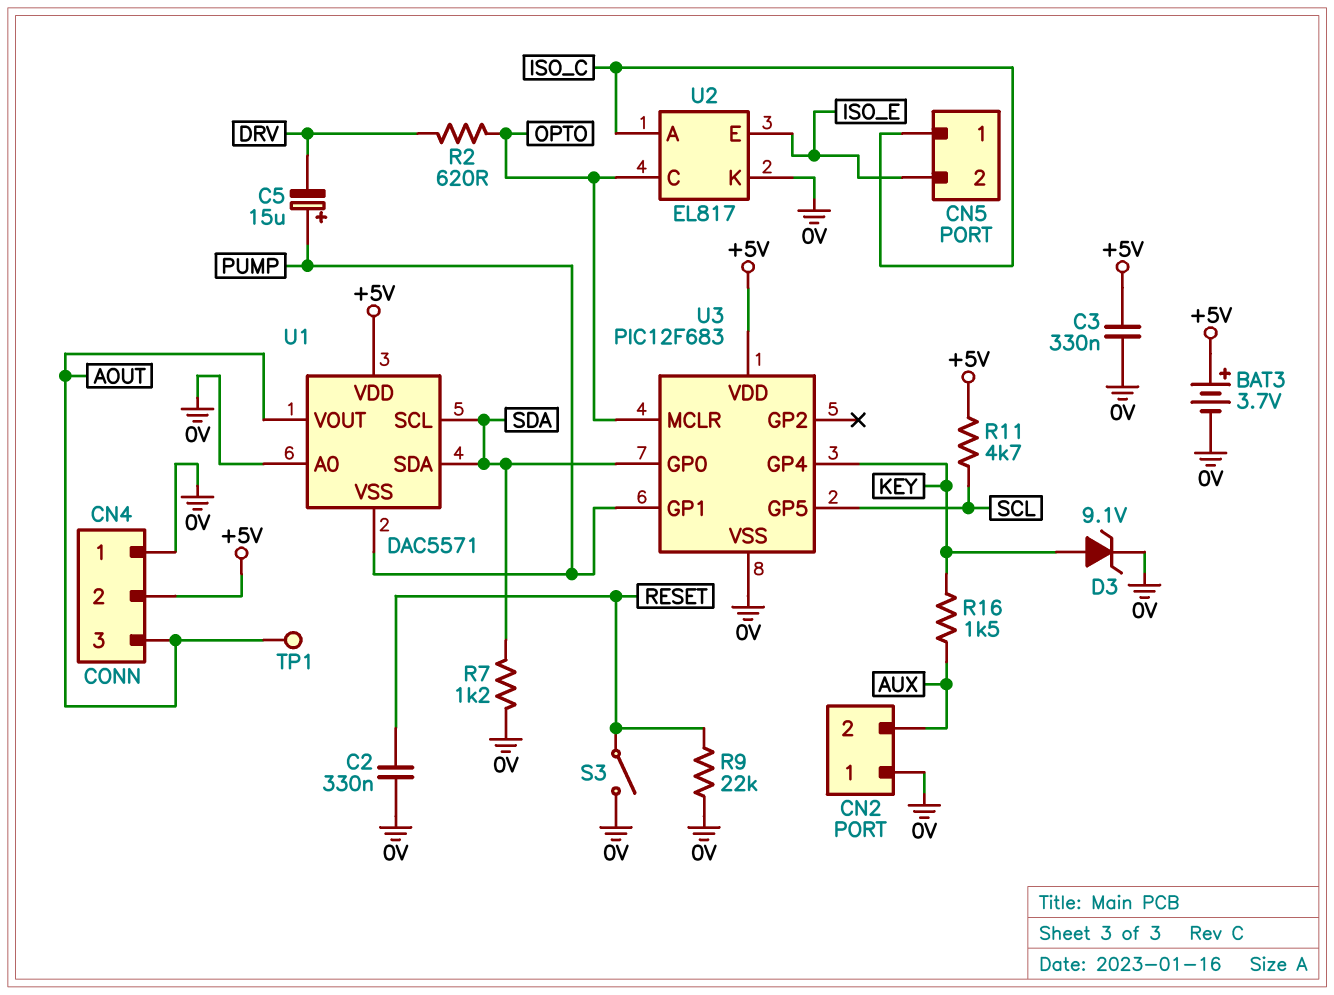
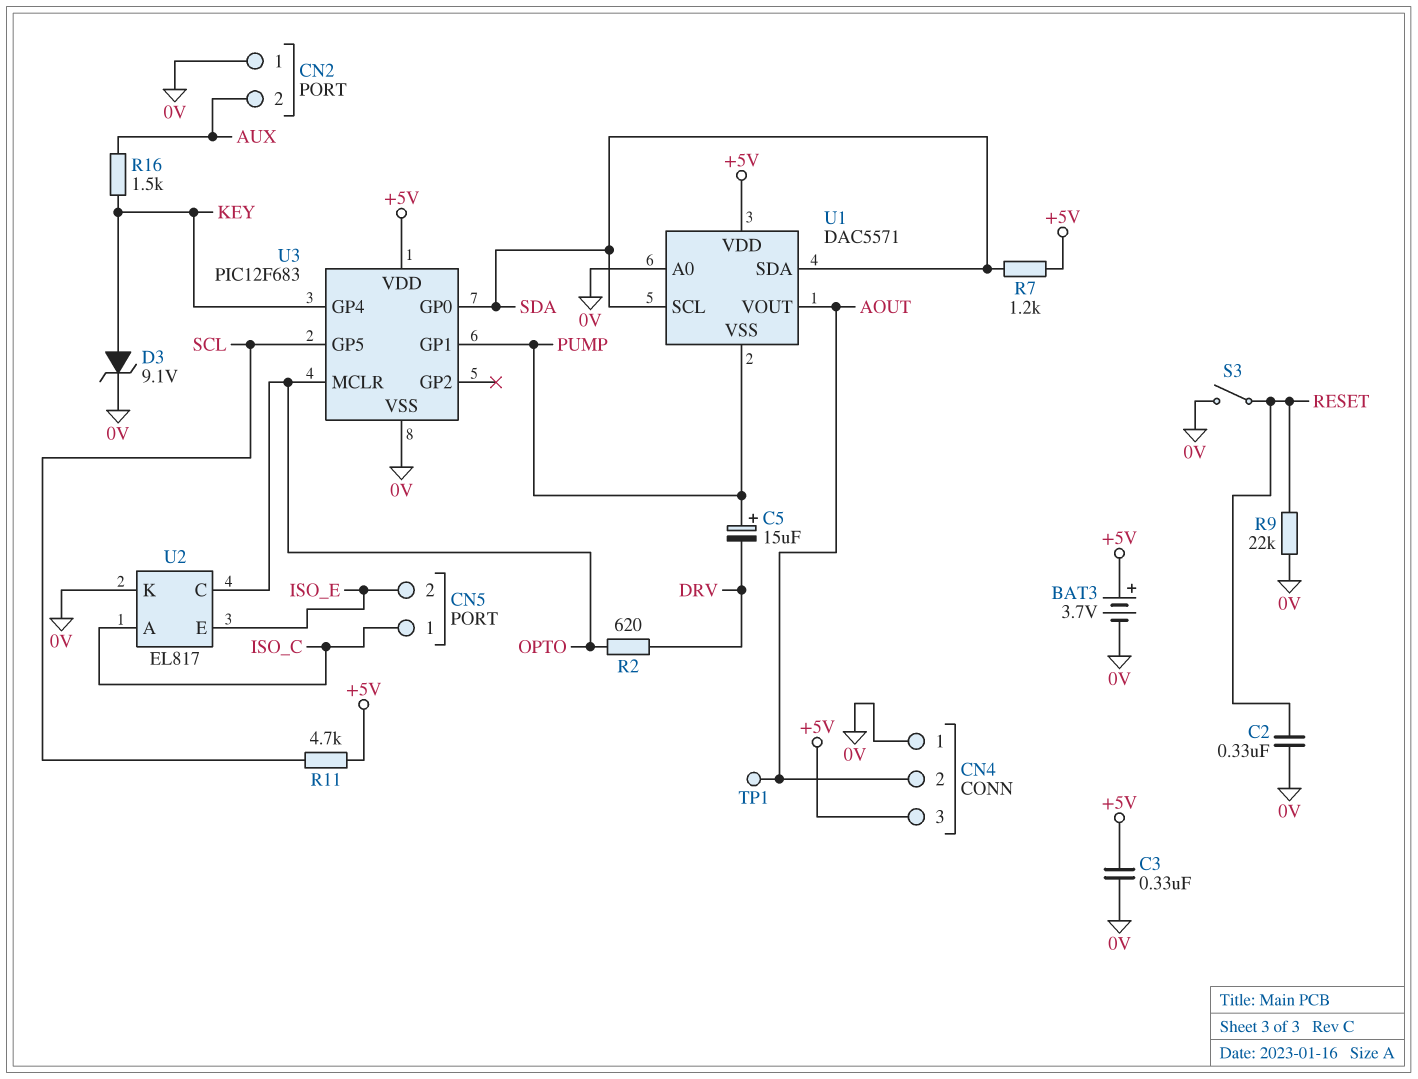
CN4 pin 2: +5V -> AOUT
CN4 pin 3: AOUT -> +5V
R7: 1.2k (0V, SDA) -> 1.2k (+5V, SDA)

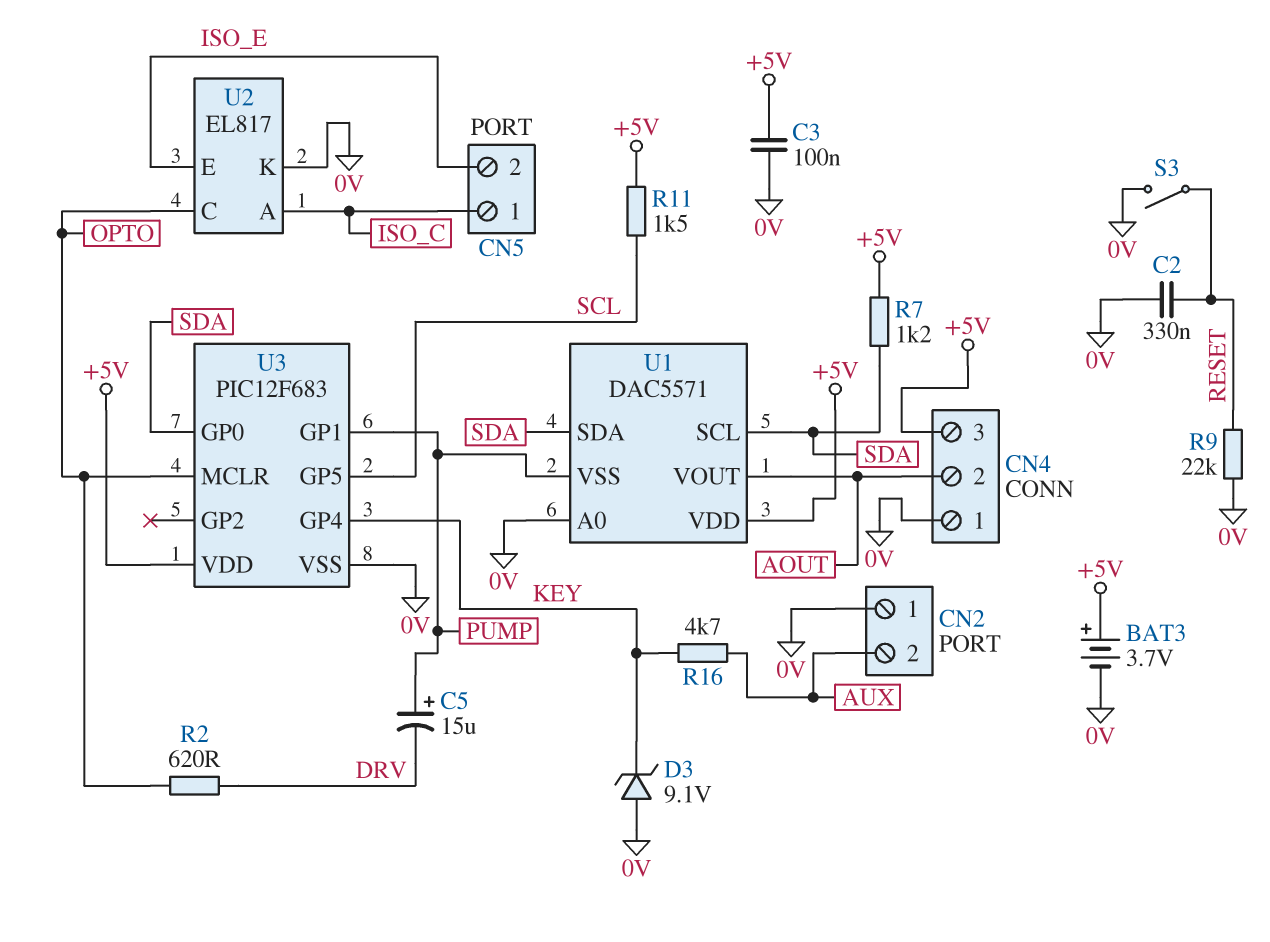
C3: 330nF (+5V, 0V) -> 100nF (+5V, 0V)
D3: zener 9.1V (A KEY, K 0V) -> zener 9.1V (A 0V, K KEY)
R11: 4.7k (+5V, SCL) -> 1.5k (+5V, SCL)
R16: 1.5k (AUX, KEY) -> 4.7k (AUX, KEY)
TP1: test point (AOUT) -> none

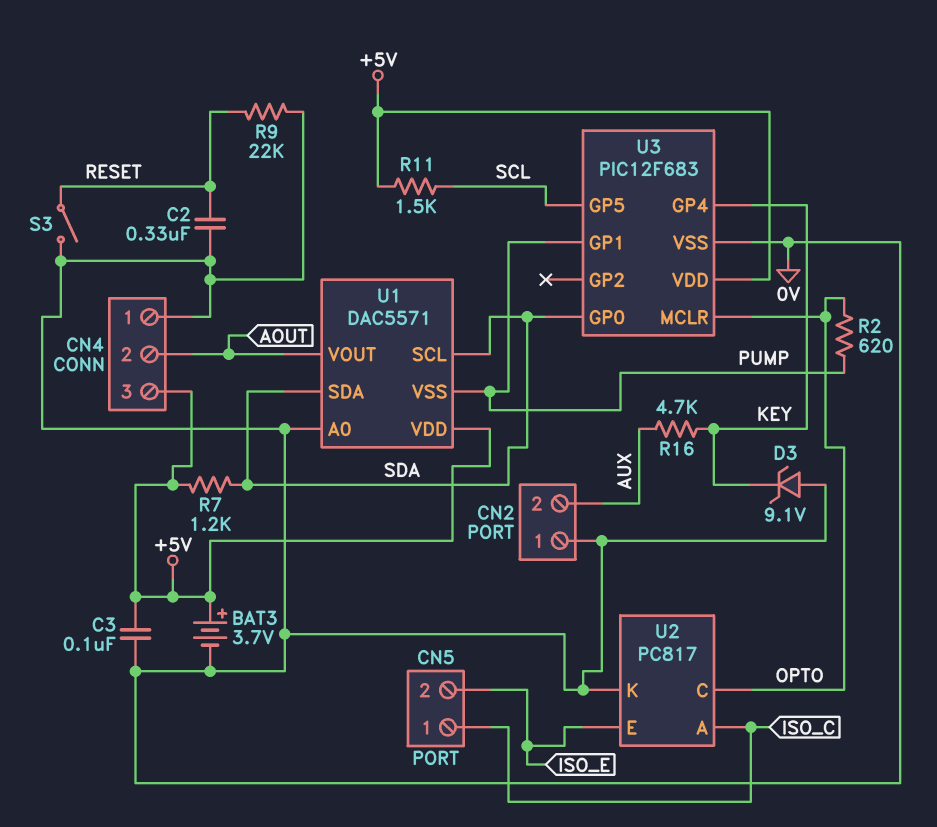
C5: 15uF (plus PUMP, minus DRV) -> none
R2: 620 (DRV, OPTO) -> 620 (OPTO, PUMP)
U2: EL817 -> PC817

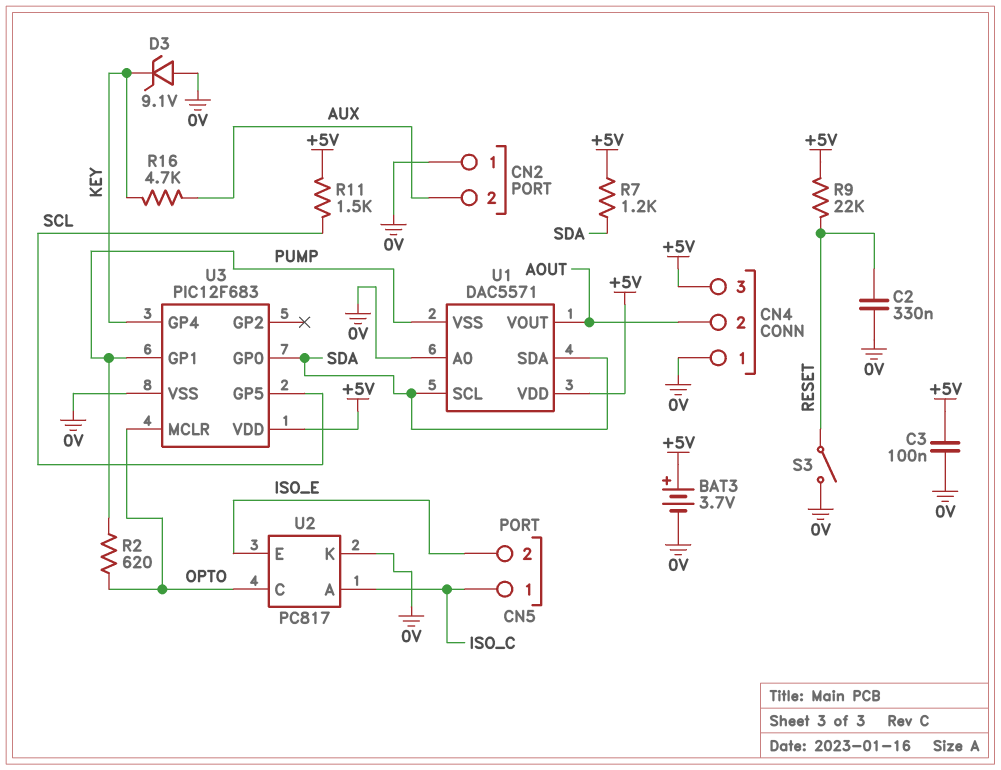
R9: 22k (0V, RESET) -> 22k (+5V, RESET)

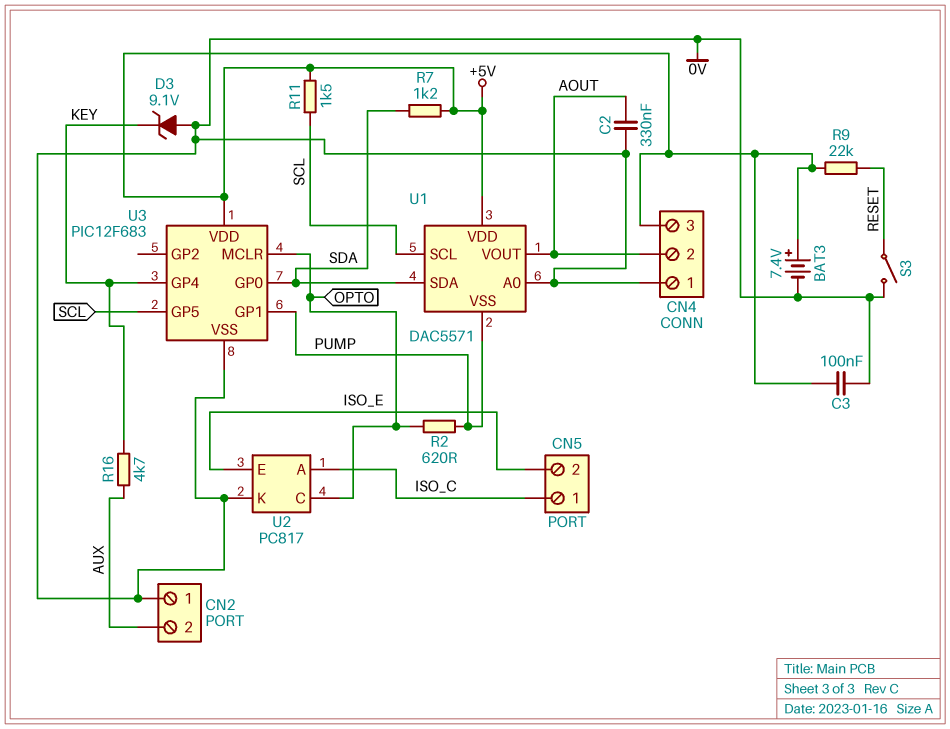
BAT3: 3.7V (plus +5V, minus 0V) -> 7.4V (plus +5V, minus 0V)
C2: 330nF (0V, RESET) -> 330nF (0V, AOUT)
U1 pin SCL: SDA -> SCL

